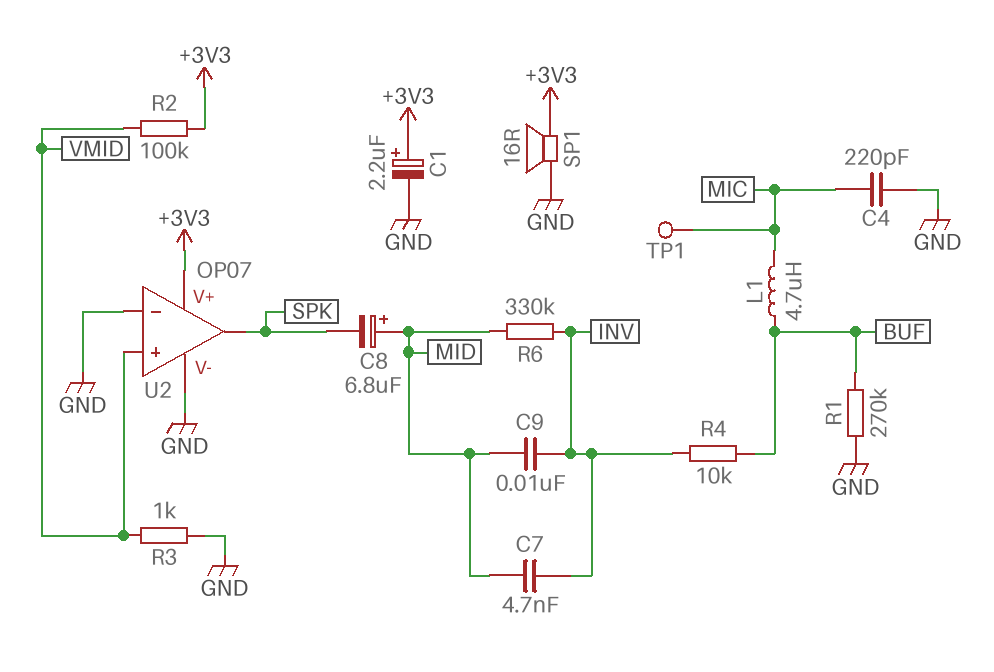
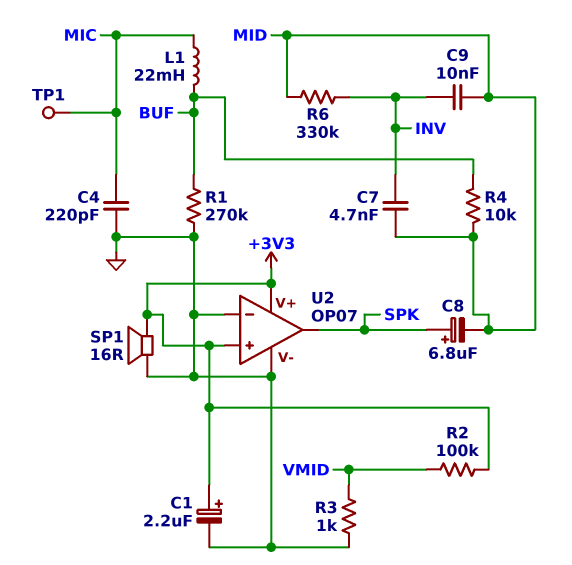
C8: 6.8uF (plus MID, minus SPK) -> 6.8uF (plus SPK, minus MID)
L1: 4.7uH (BUF, MIC) -> 22mH (BUF, MIC)
R4: 10k (BUF, INV) -> 10k (BUF, MID)
U2 pin in+: VMID -> +3V3

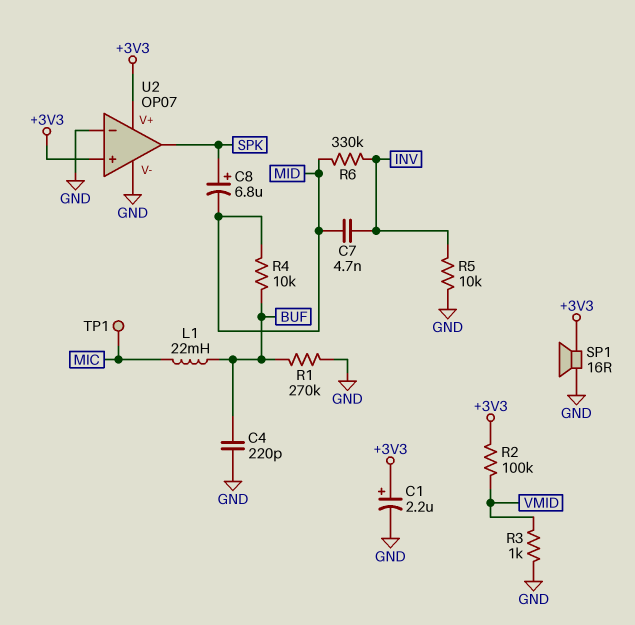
C4: 220pF (GND, MIC) -> 220pF (BUF, GND)
C9: 10nF (INV, MID) -> none
R5: none -> 10k (GND, INV)

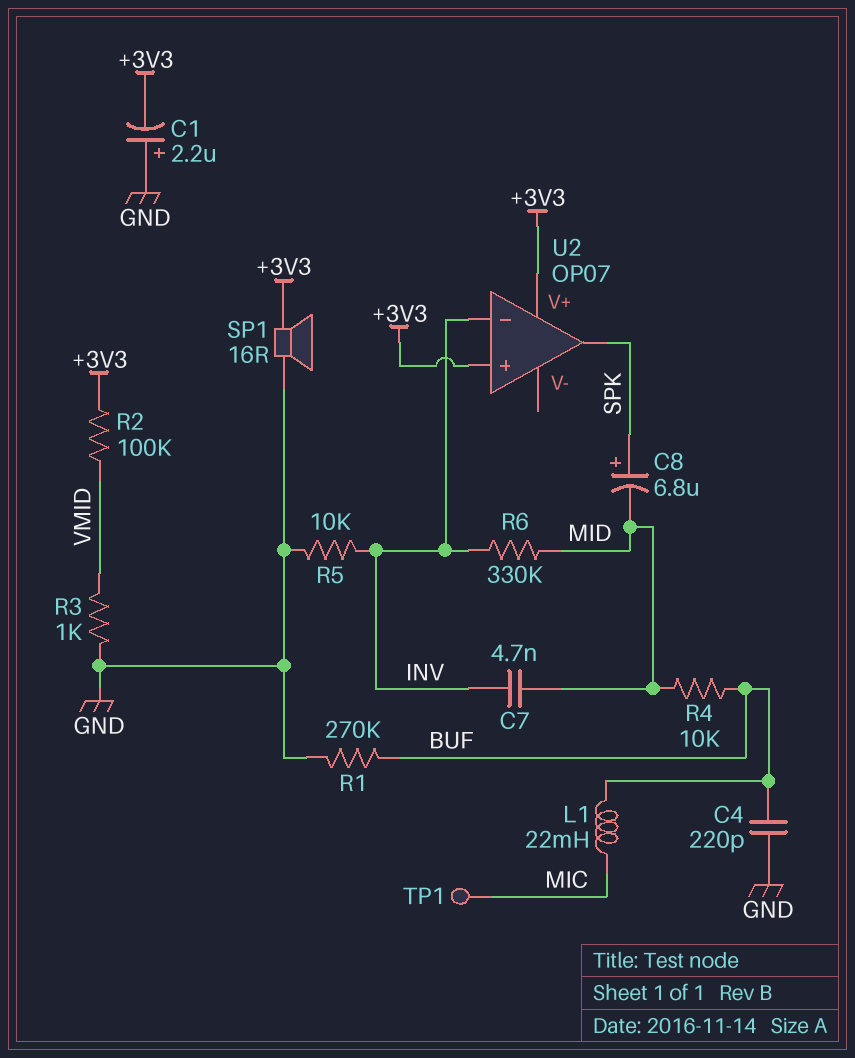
C1: 2.2uF (plus +3V3, minus GND) -> 2.2uF (plus GND, minus +3V3)
U2 pin V-: GND -> none
U2 pin in-: GND -> INV

